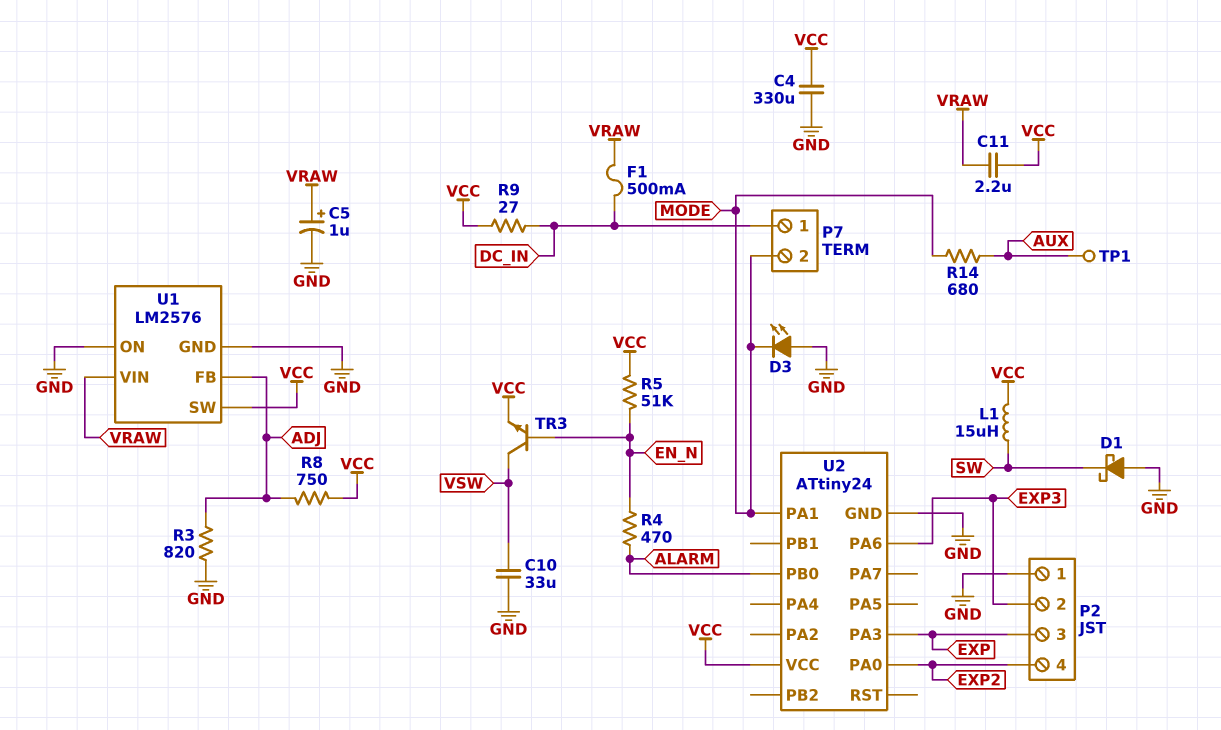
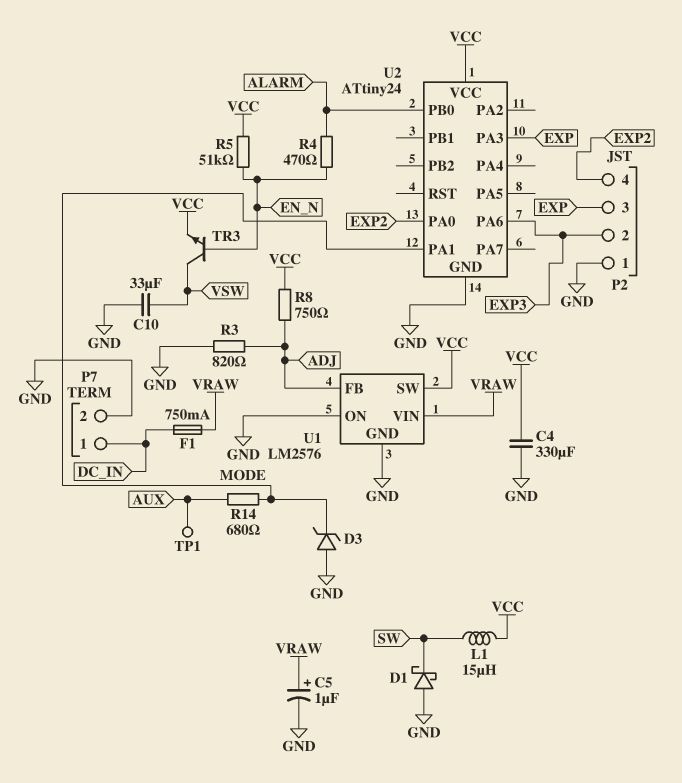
C11: 2.2uF (VCC, VRAW) -> none
D3: LED (A GND, K MODE) -> zener (A GND, K MODE)
F1: 500mA (DC_IN, VRAW) -> 750mA (DC_IN, VRAW)
P7 pin 2: MODE -> GND
R9: 27 (DC_IN, VCC) -> none

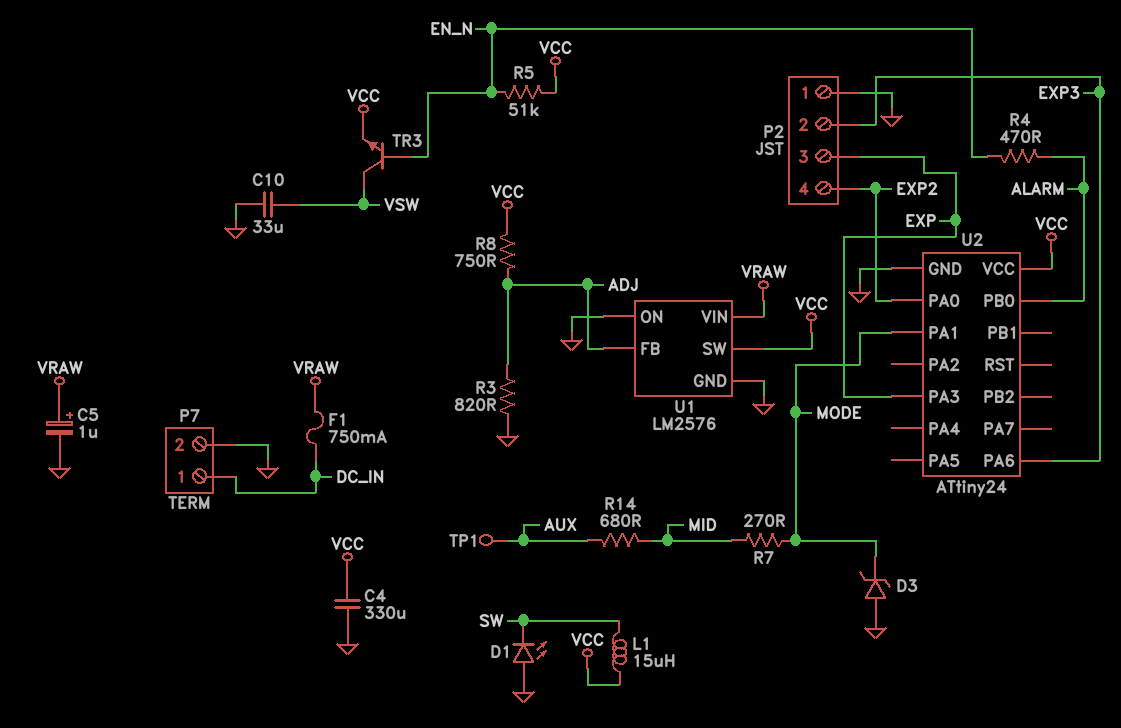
D1: schottky (A GND, K SW) -> LED (A GND, K SW)
R7: none -> 270 (MID, MODE)
R14: 680 (AUX, MODE) -> 680 (AUX, MID)

